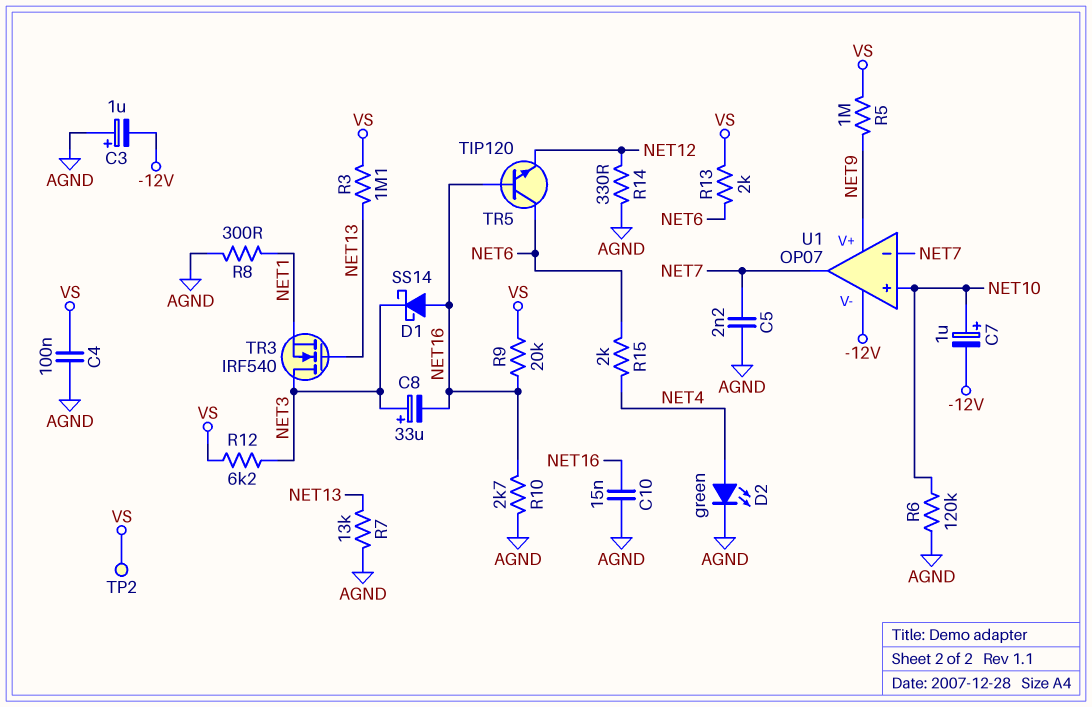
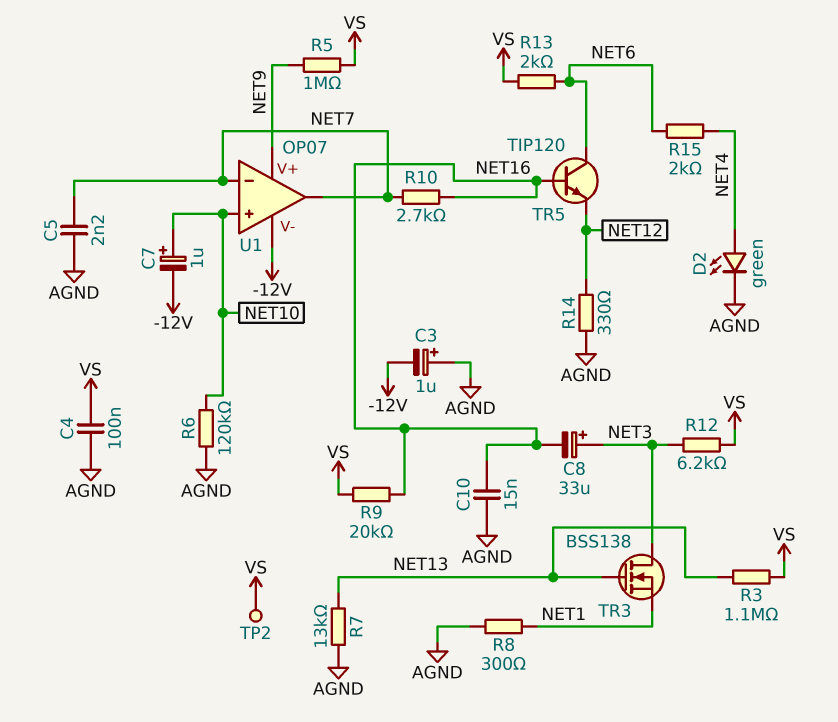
D1: schottky SS14 (A NET16, K NET3) -> none
R10: 2.7k (AGND, NET16) -> 2.7k (NET7, NET16)
TR3: NMOS IRF540 (G NET13, D NET3, S NET1) -> NMOS BSS138 (G NET13, D NET3, S NET1)

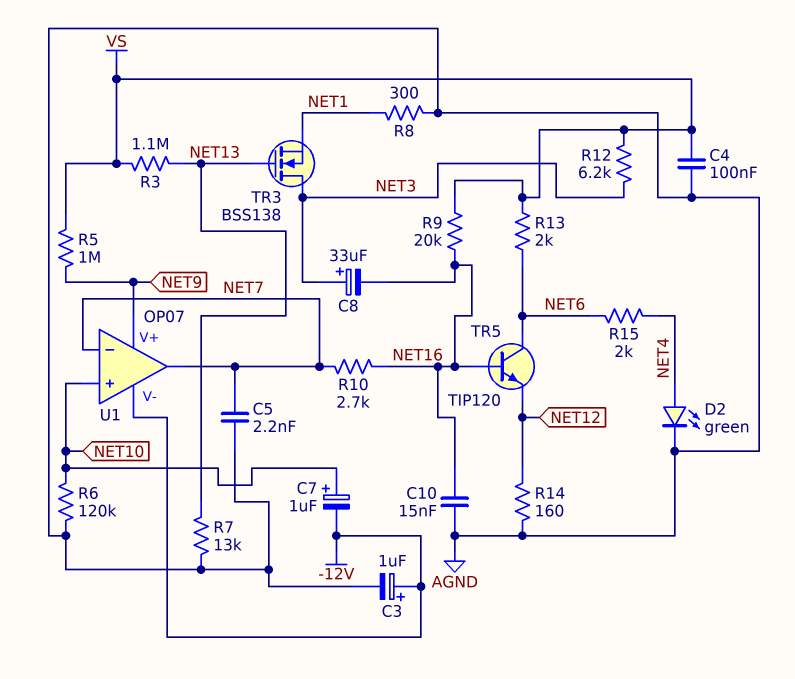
C3: 1uF (plus AGND, minus -12V) -> 1uF (plus -12V, minus AGND)
R14: 330 (AGND, NET12) -> 160 (AGND, NET12)
TP2: test point (VS) -> none

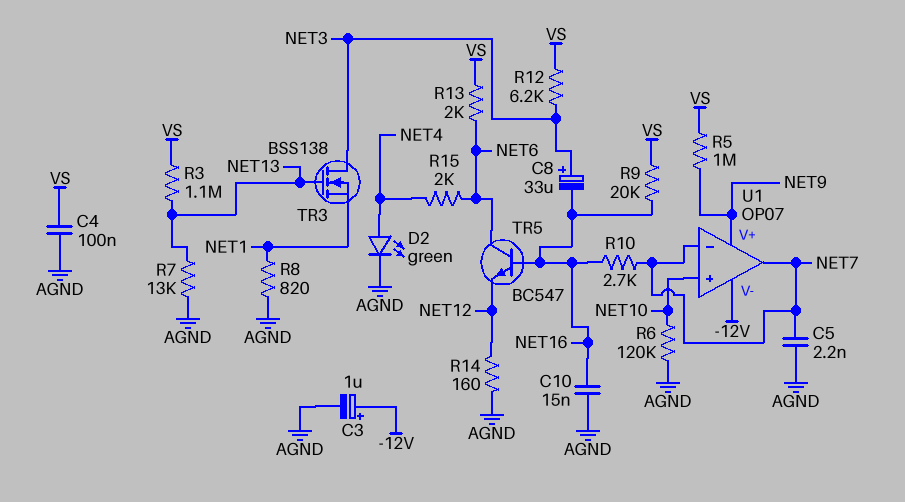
C7: 1uF (plus NET10, minus -12V) -> none
R8: 300 (AGND, NET1) -> 820 (AGND, NET1)
TR5: NPN TIP120 (B NET16, C NET6, E NET12) -> NPN BC547 (B NET16, C NET6, E NET12)

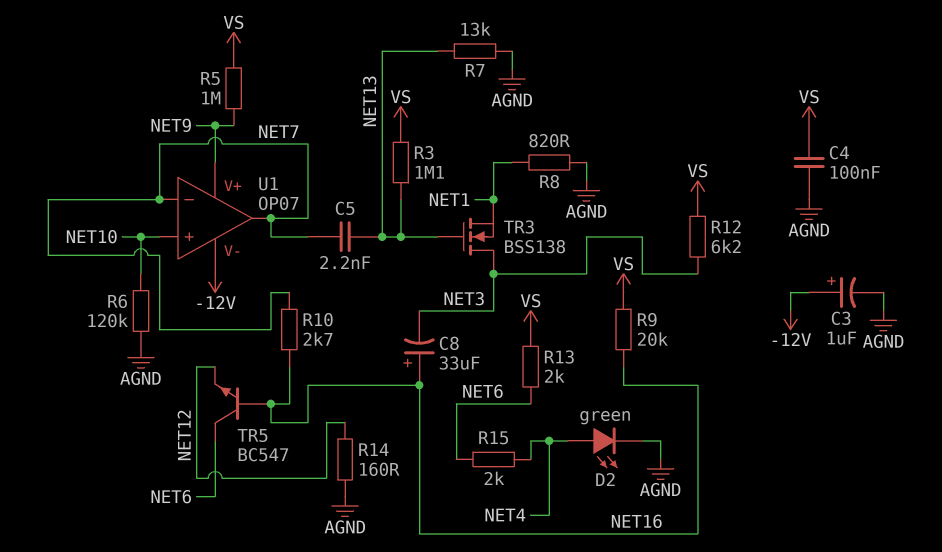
C5: 2.2nF (AGND, NET7) -> 2.2nF (NET7, NET13)
C8: 33uF (plus NET3, minus NET16) -> 33uF (plus NET16, minus NET3)
C10: 15nF (AGND, NET16) -> none

